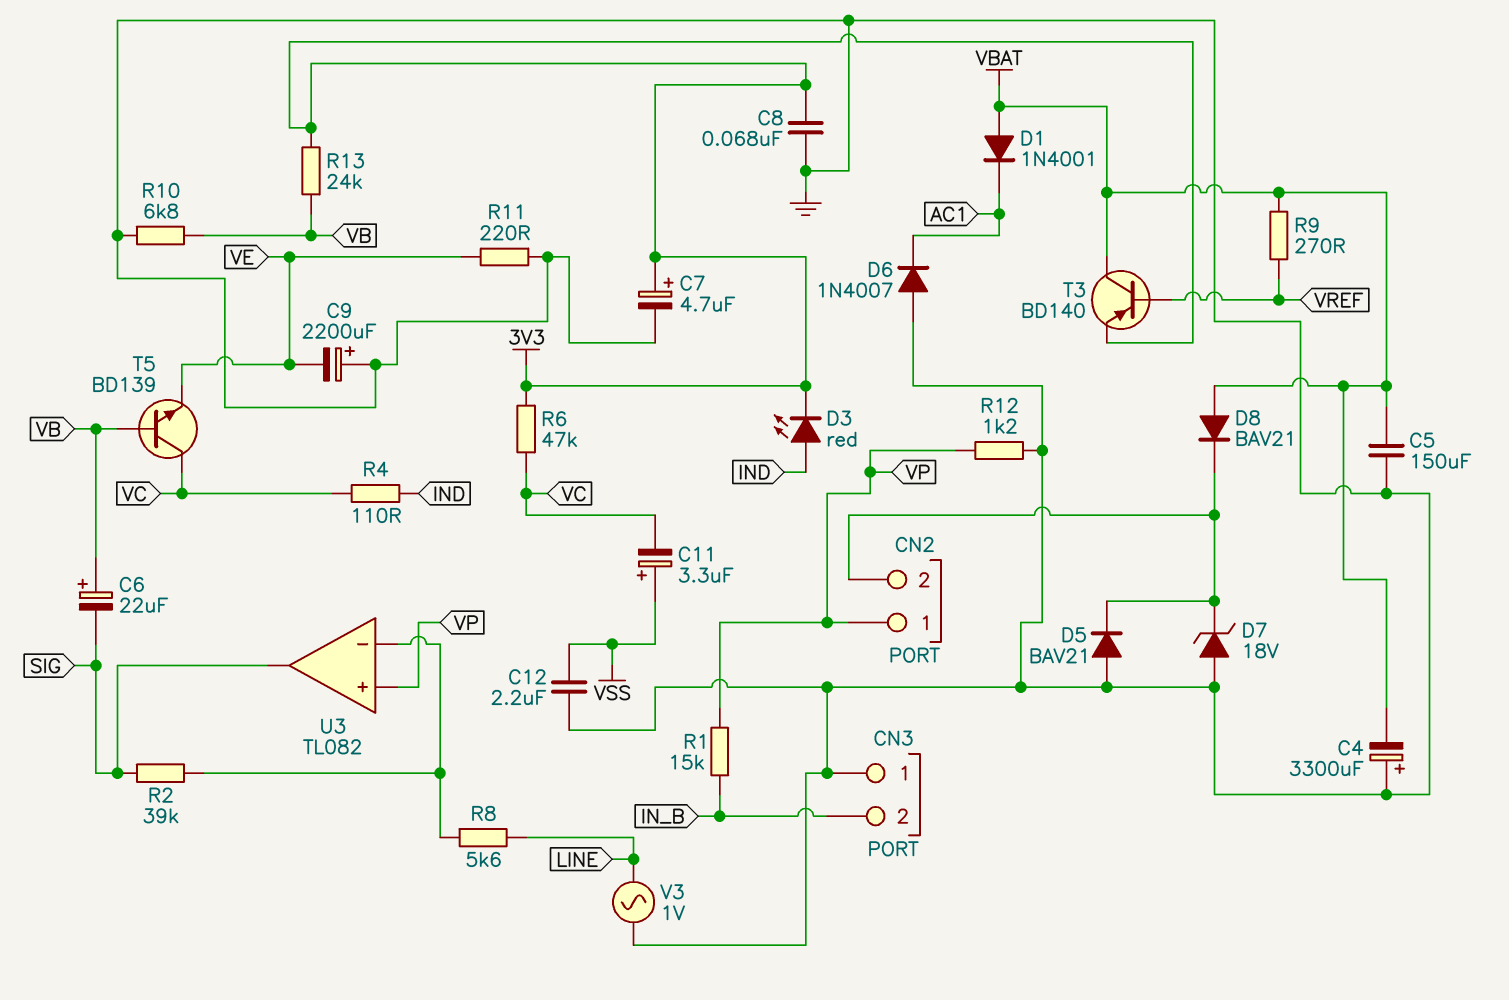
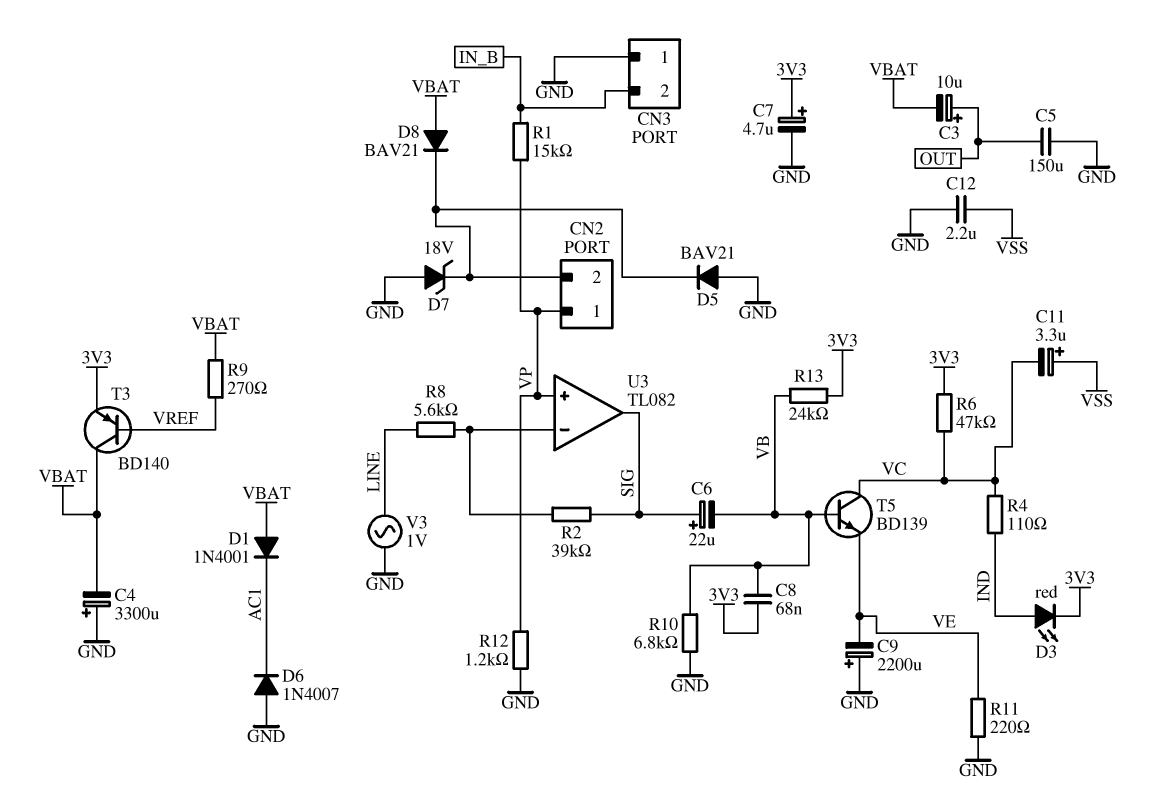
C3: none -> 10uF (plus OUT, minus VBAT)
C5: 150uF (GND, VBAT) -> 150uF (GND, OUT)
C6: 22uF (plus VB, minus SIG) -> 22uF (plus SIG, minus VB)
C8: 68nF (3V3, GND) -> 68nF (3V3, VB)

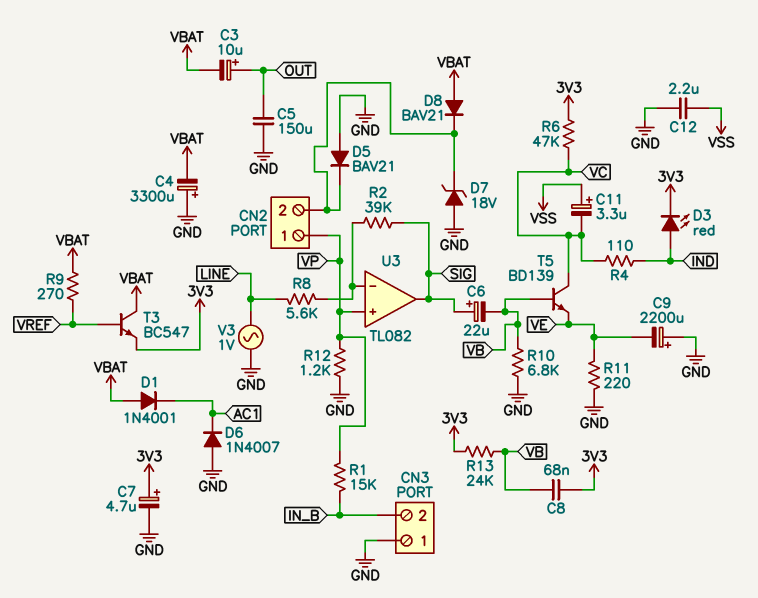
T3: PNP BD140 (B VREF, C VBAT, E 3V3) -> NPN BC547 (B VREF, C VBAT, E 3V3)

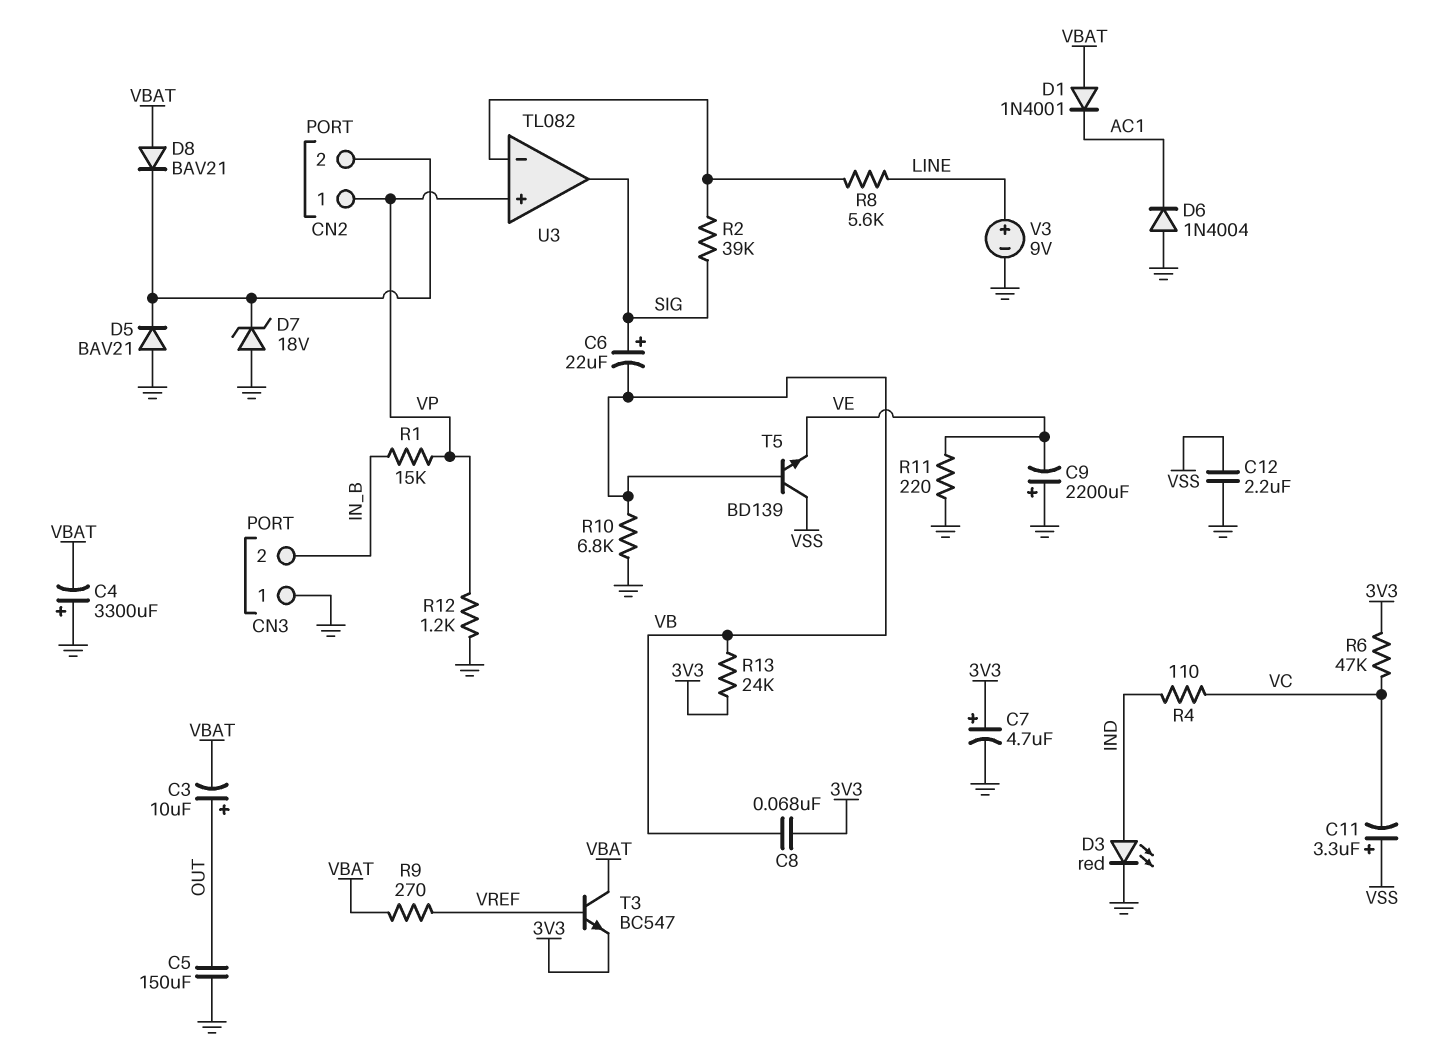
D3: LED red (A IND, K 3V3) -> LED red (A IND, K GND)
D6: diode 1N4007 (A GND, K AC1) -> diode 1N4004 (A GND, K AC1)
T5: NPN BD139 (B VB, C VC, E VE) -> NPN BD139 (B VB, C VSS, E VE)
V3: AC 1V (GND, LINE) -> 9V (plus LINE, minus GND)

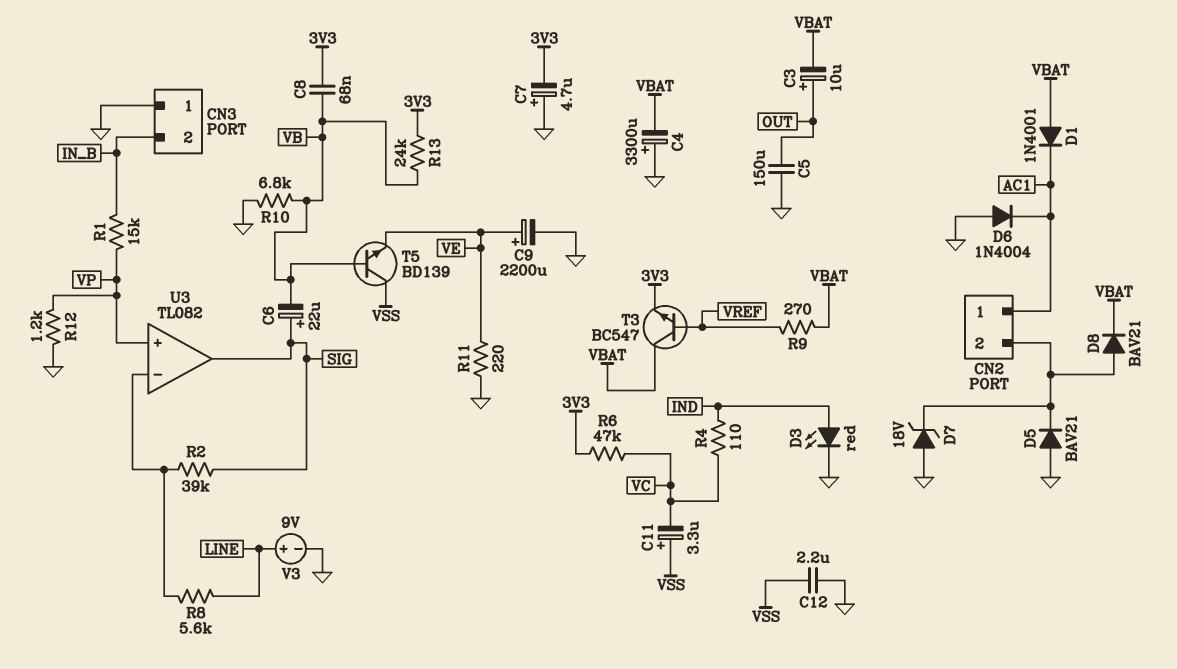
C7: 4.7uF (plus 3V3, minus GND) -> 4.7uF (plus GND, minus 3V3)
C9: 2200uF (plus GND, minus VE) -> 2200uF (plus VE, minus GND)
CN2 pin 1: VP -> AC1
D8: diode BAV21 (A VBAT, K CN2/2) -> diode BAV21 (A CN2/2, K VBAT)

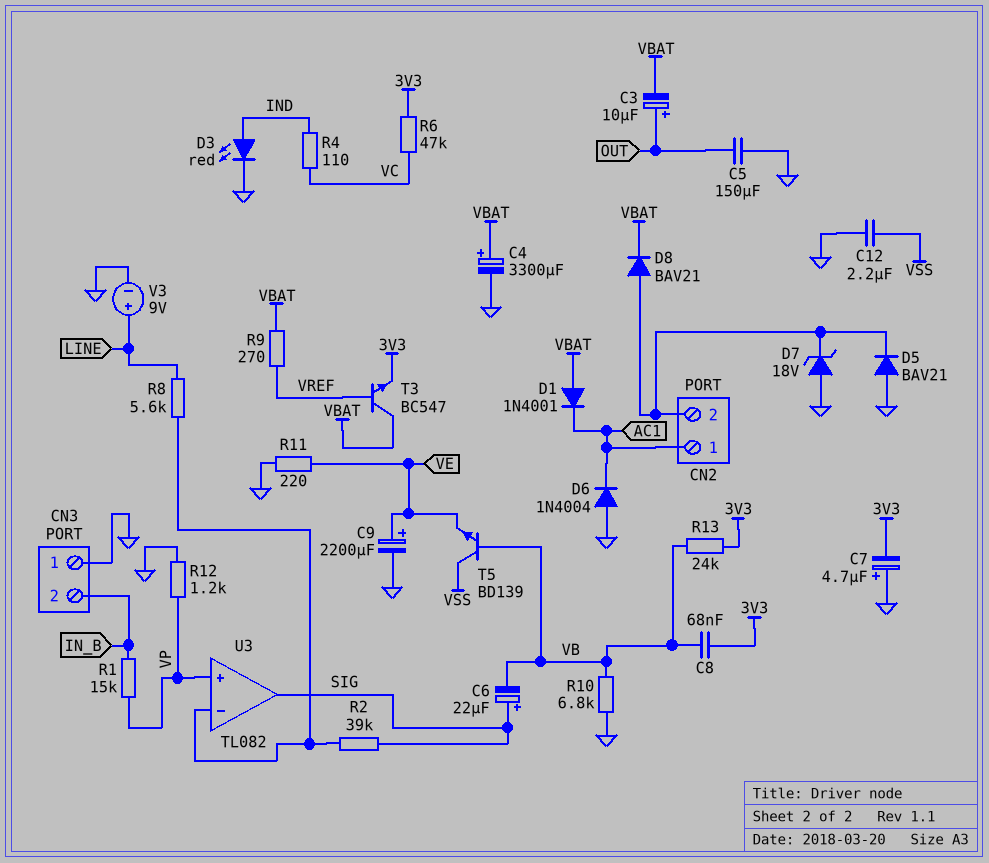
C4: 3300uF (plus GND, minus VBAT) -> 3300uF (plus VBAT, minus GND)
C11: 3.3uF (plus VSS, minus VC) -> none

